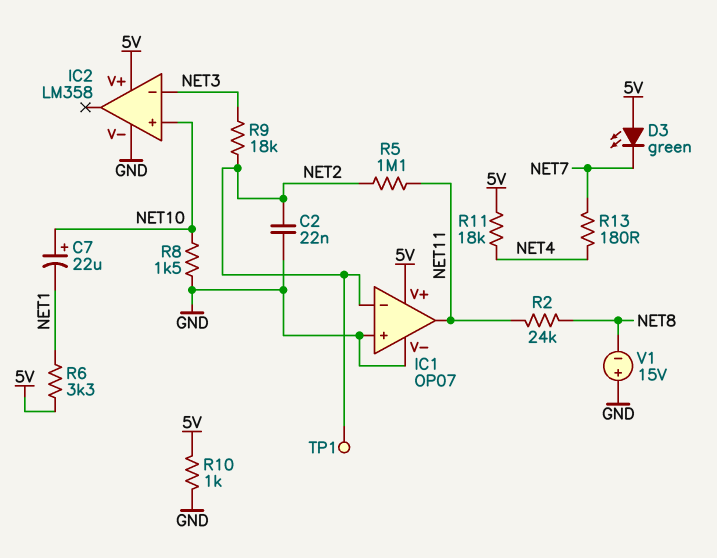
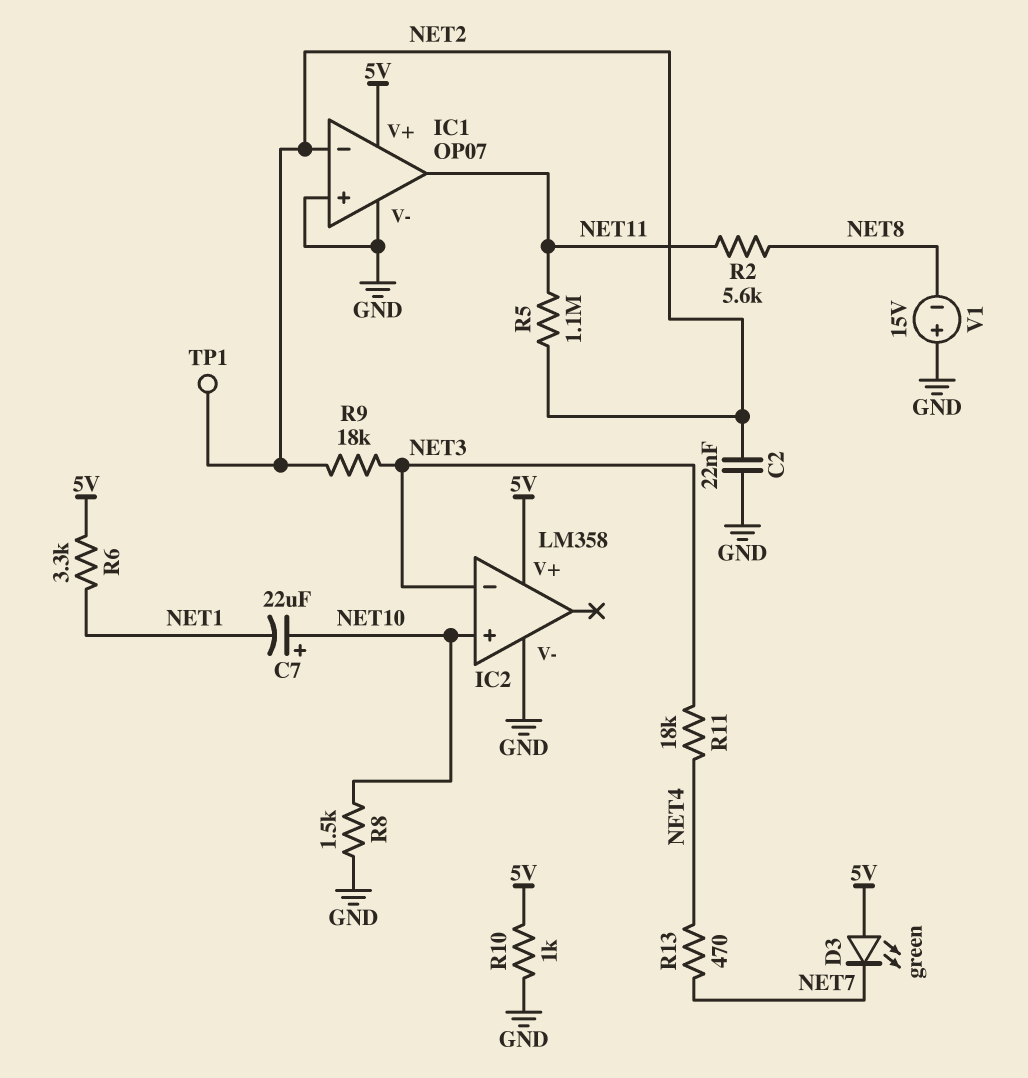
R2: 24k (NET8, NET11) -> 5.6k (NET8, NET11)
R11: 18k (5V, NET4) -> 18k (NET3, NET4)
R13: 180 (NET4, NET7) -> 470 (NET4, NET7)

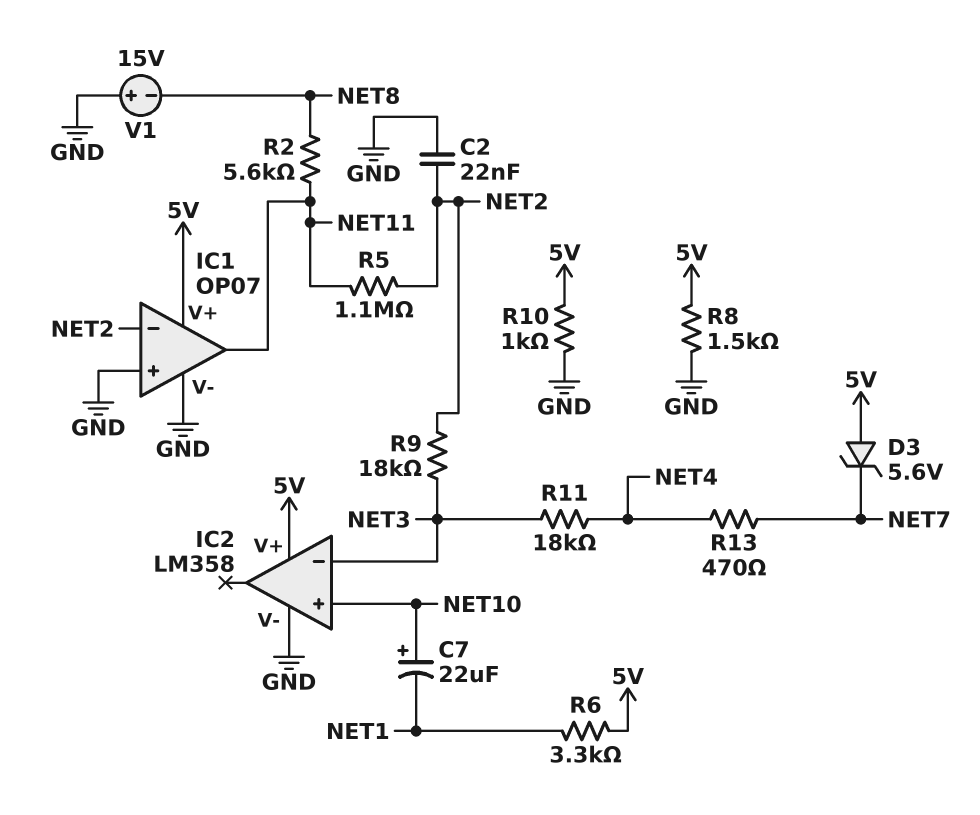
D3: LED green (A 5V, K NET7) -> zener 5.6V (A 5V, K NET7)
R8: 1.5k (GND, NET10) -> 1.5k (5V, GND)
TP1: test point (NET2) -> none

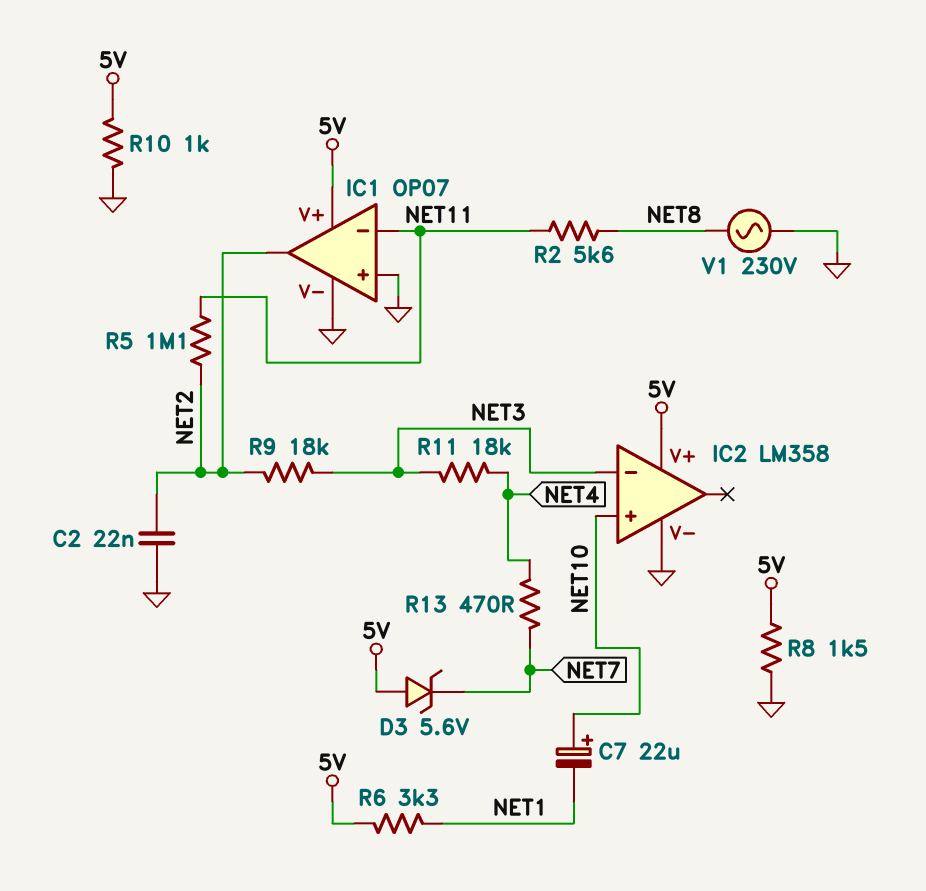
IC1 pin in-: NET2 -> NET11
IC1 pin out: NET11 -> NET2
V1: 15V (plus GND, minus NET8) -> AC 230V (GND, NET8)

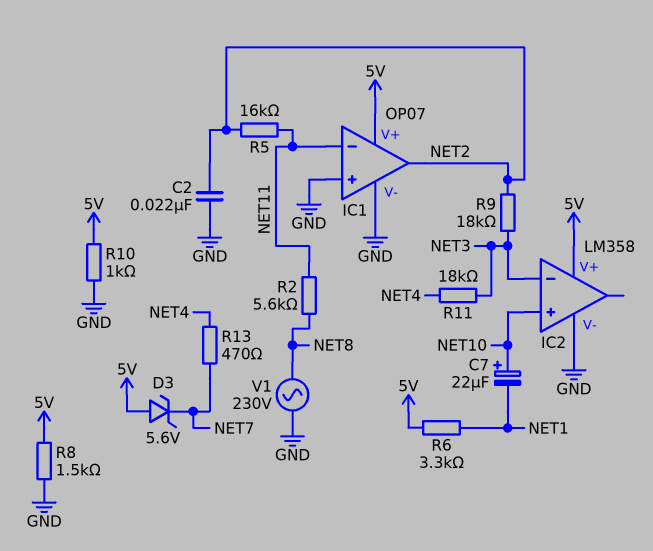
R5: 1.1M (NET2, NET11) -> 16k (NET2, NET11)

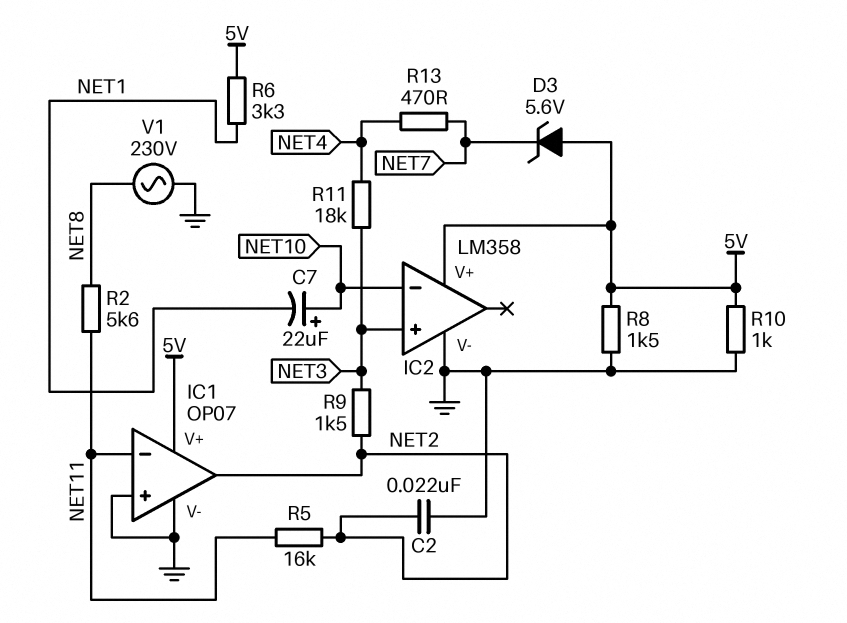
IC2 pin in+: NET10 -> NET3
IC2 pin in-: NET3 -> NET10
R9: 18k (NET2, NET3) -> 1.5k (NET2, NET3)

